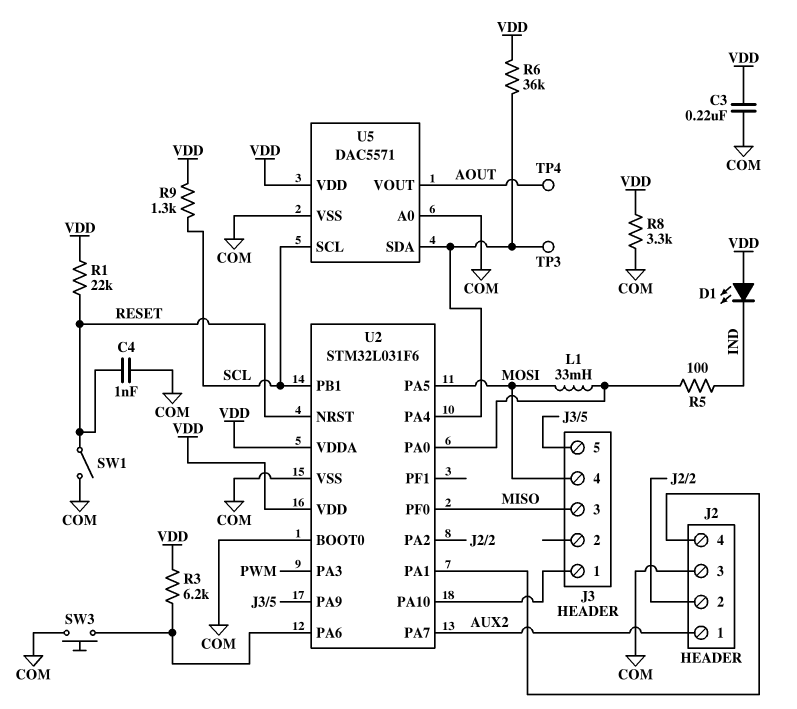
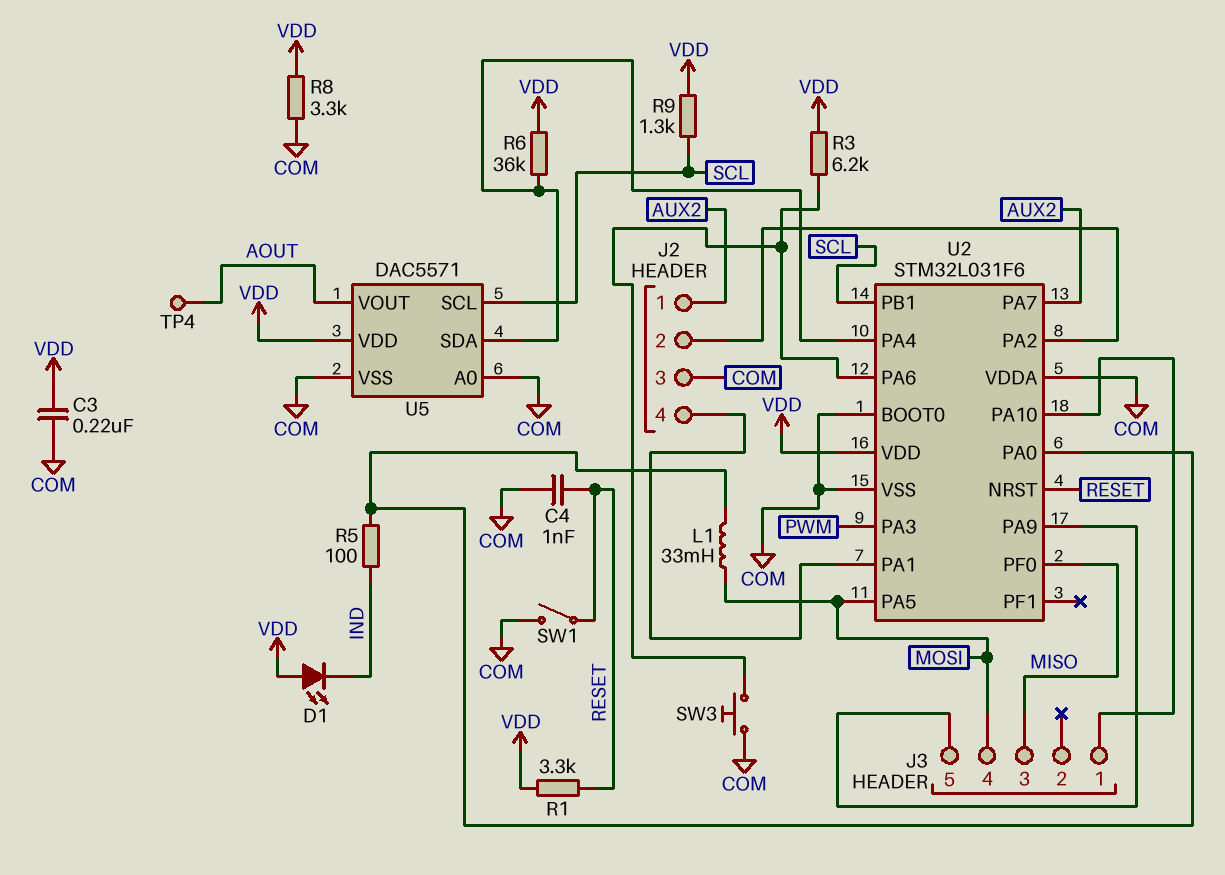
R1: 22k (RESET, VDD) -> 3.3k (RESET, VDD)
TP3: test point (U2/PA4) -> none
U2 pin VDDA: VDD -> COM

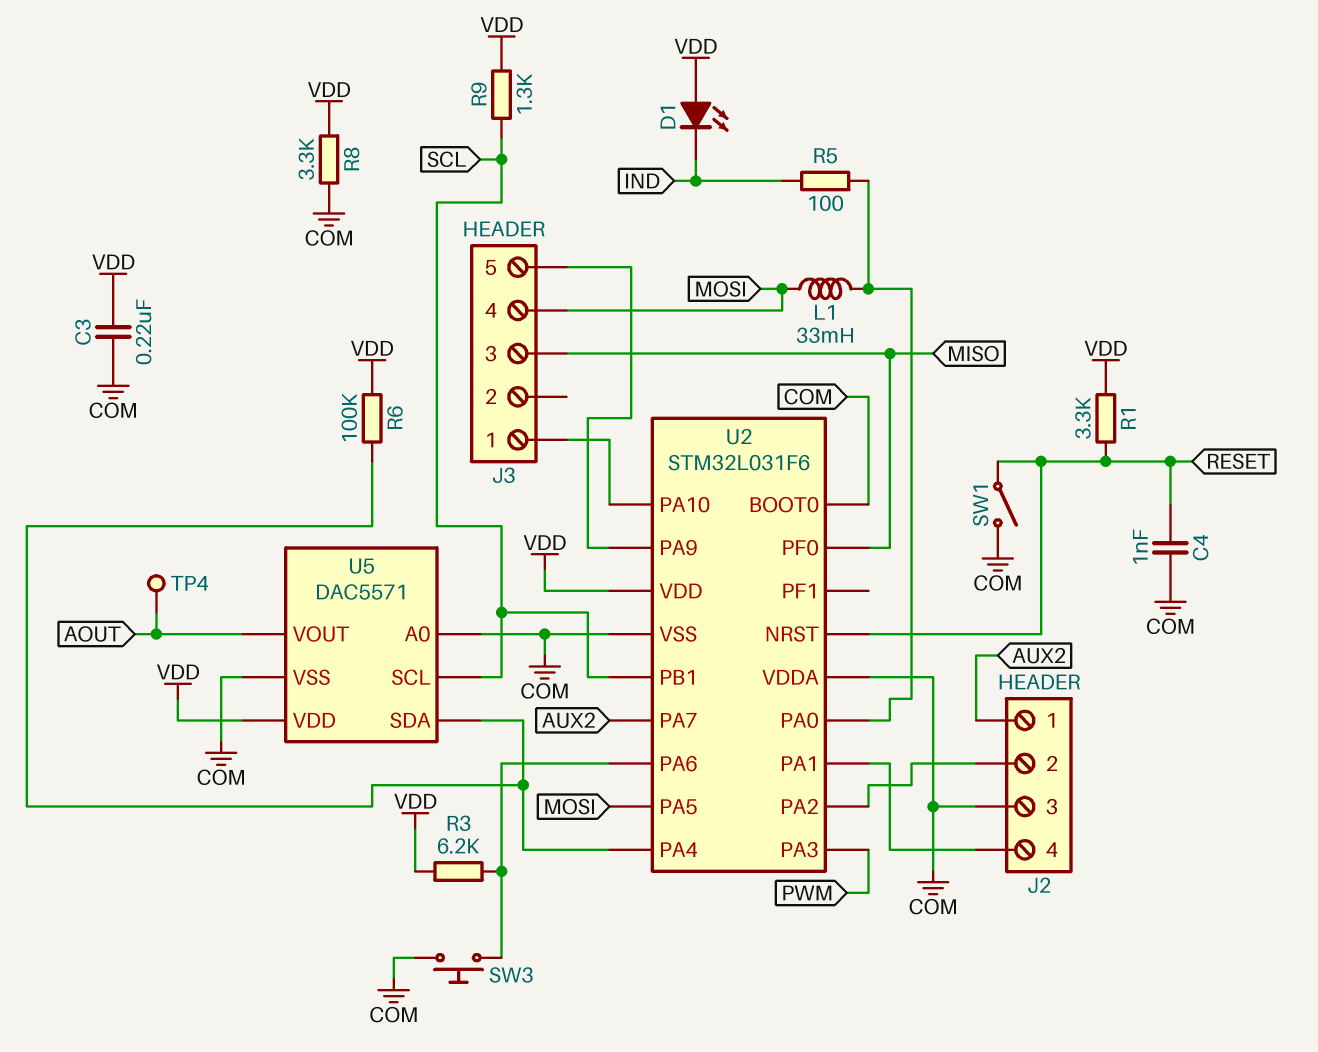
R6: 36k (U2/PA4, VDD) -> 100k (U2/PA4, VDD)

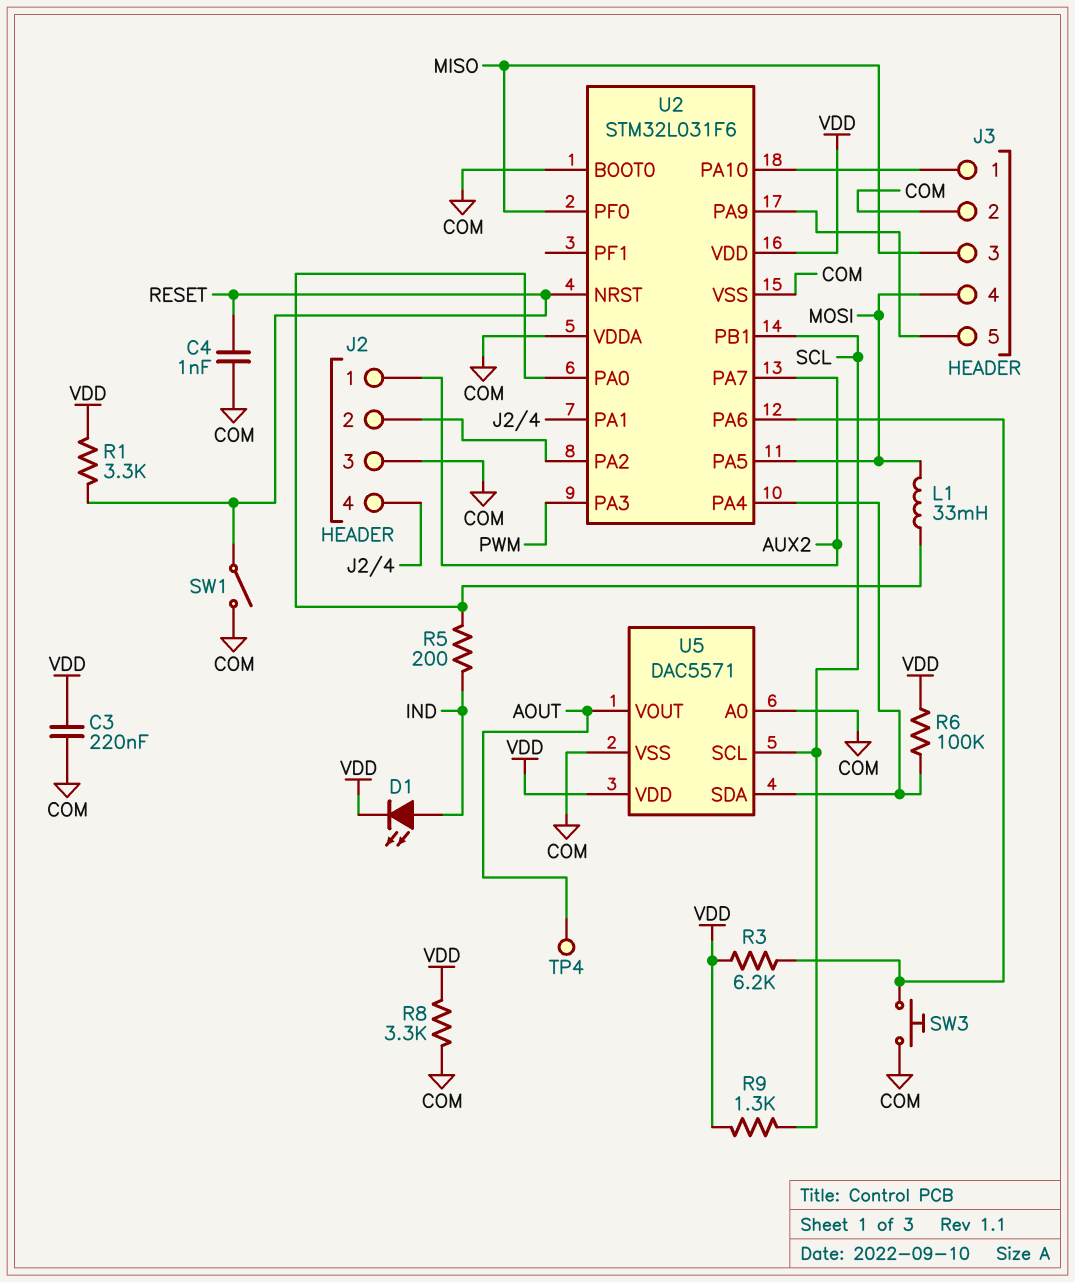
D1: LED (A VDD, K IND) -> LED (A IND, K VDD)
J3 pin 2: none -> COM
R5: 100 (IND, U2/PA0) -> 200 (IND, U2/PA0)

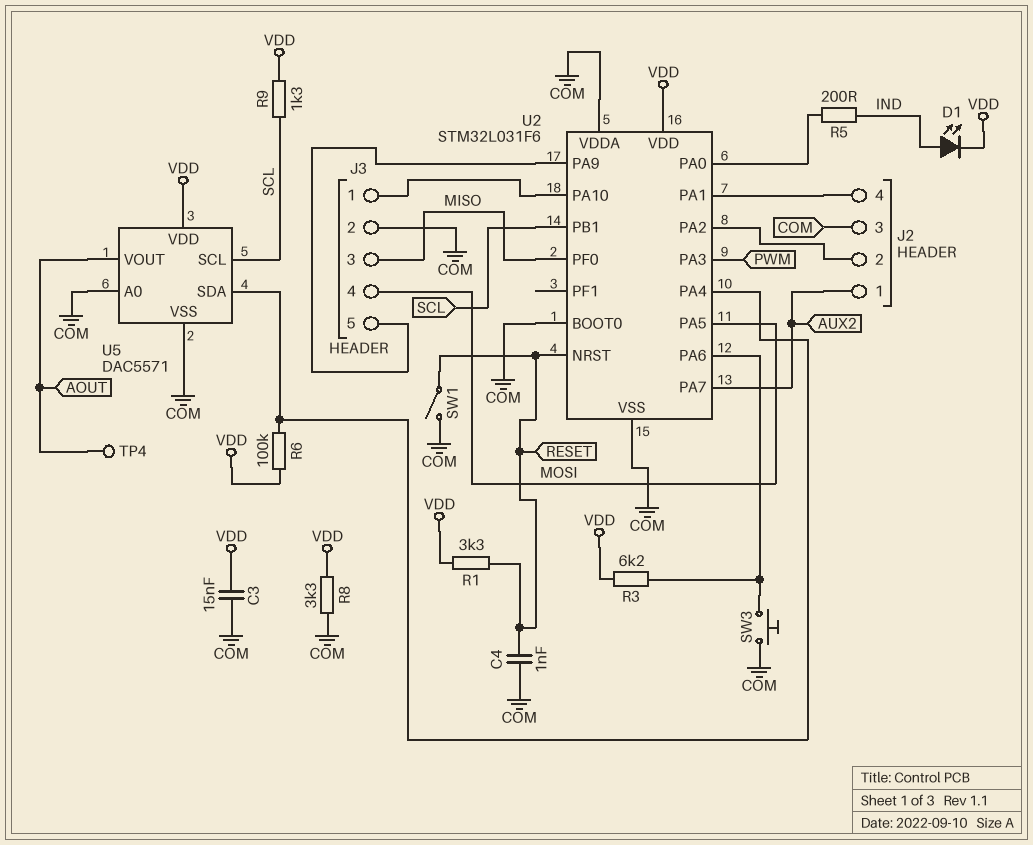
C3: 220nF (COM, VDD) -> 15nF (COM, VDD)
L1: 33mH (MOSI, U2/PA0) -> none

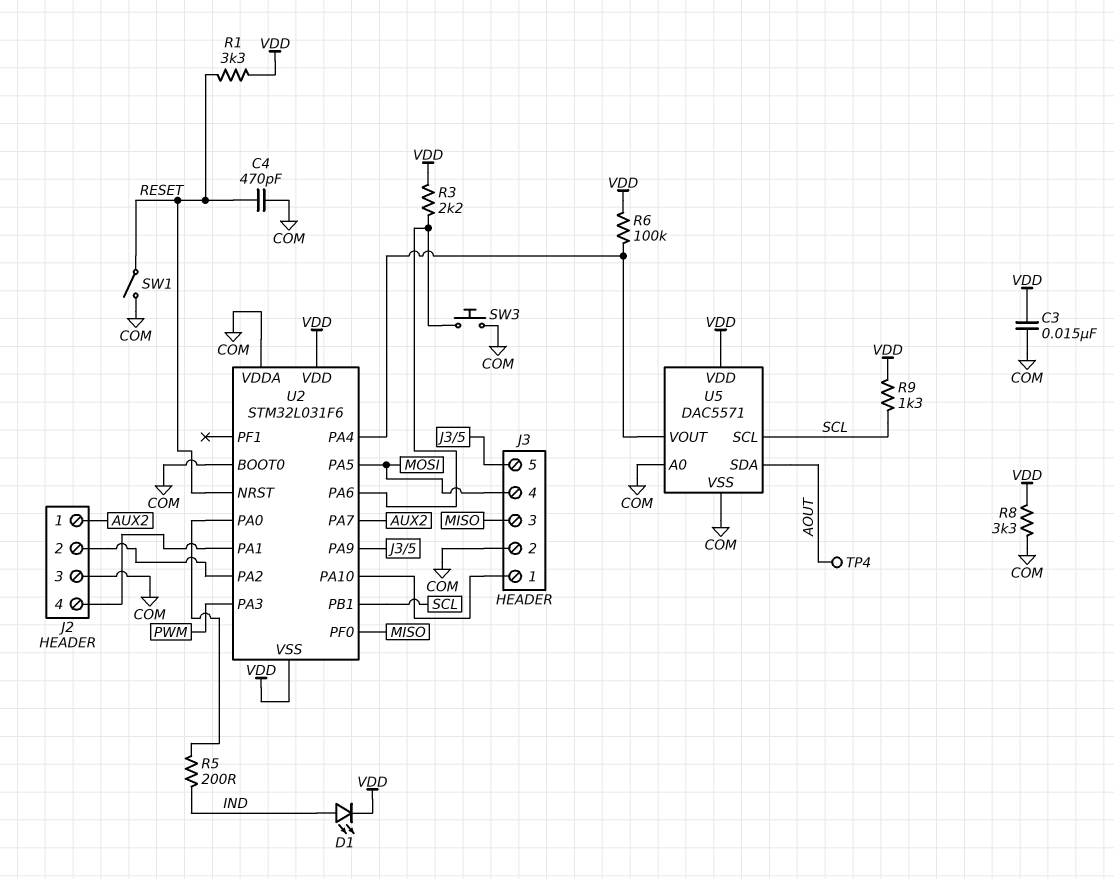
C4: 1nF (COM, RESET) -> 470pF (COM, RESET)
R3: 6.2k (U2/PA6, VDD) -> 2.2k (U2/PA6, VDD)
U2 pin VSS: COM -> VDD
U5 pin SDA: U2/PA4 -> AOUT
U5 pin VOUT: AOUT -> U2/PA4

